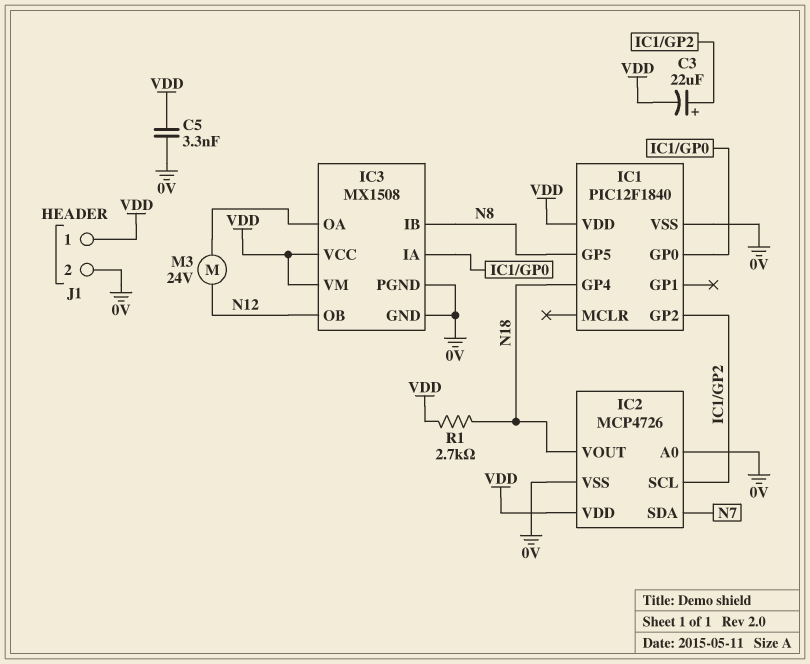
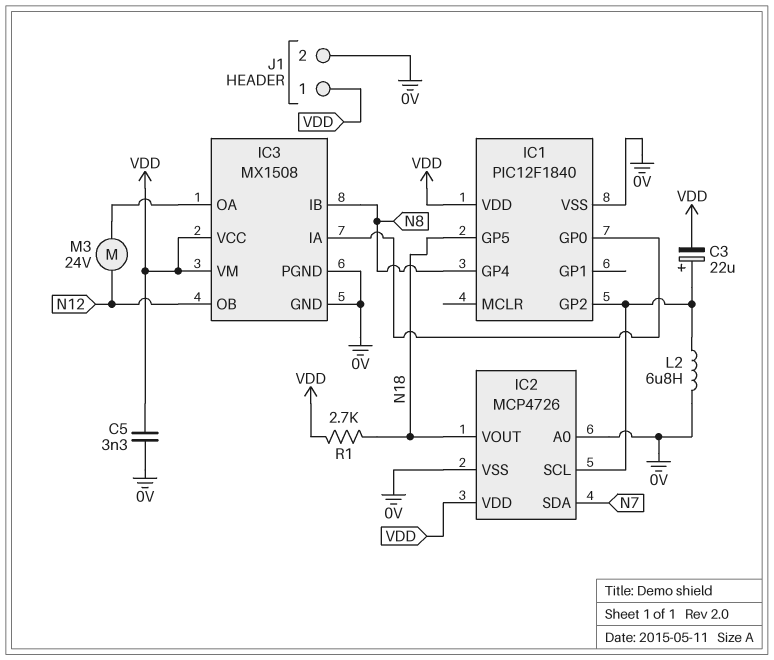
IC1 pin GP4: N18 -> N8
IC1 pin GP5: N8 -> N18
L2: none -> 6.8uH (0V, IC1/GP2)

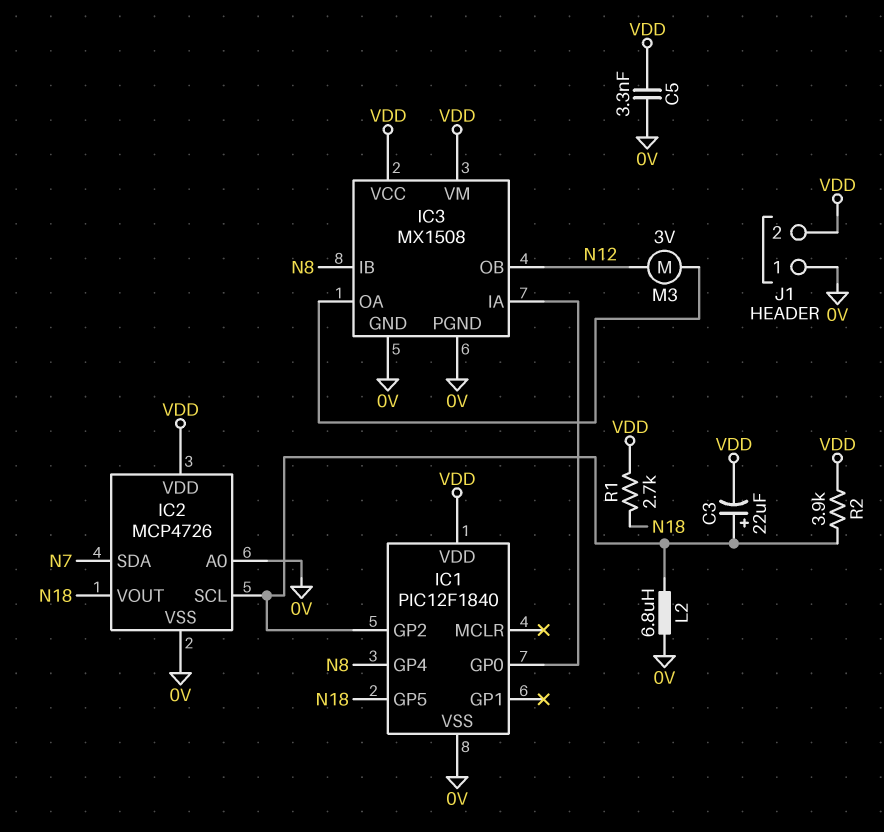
J1 pin 1: VDD -> 0V
J1 pin 2: 0V -> VDD
M3: motor 24V (IC3/OA, N12) -> motor 3V (IC3/OA, N12)
R2: none -> 3.9k (IC1/GP2, VDD)

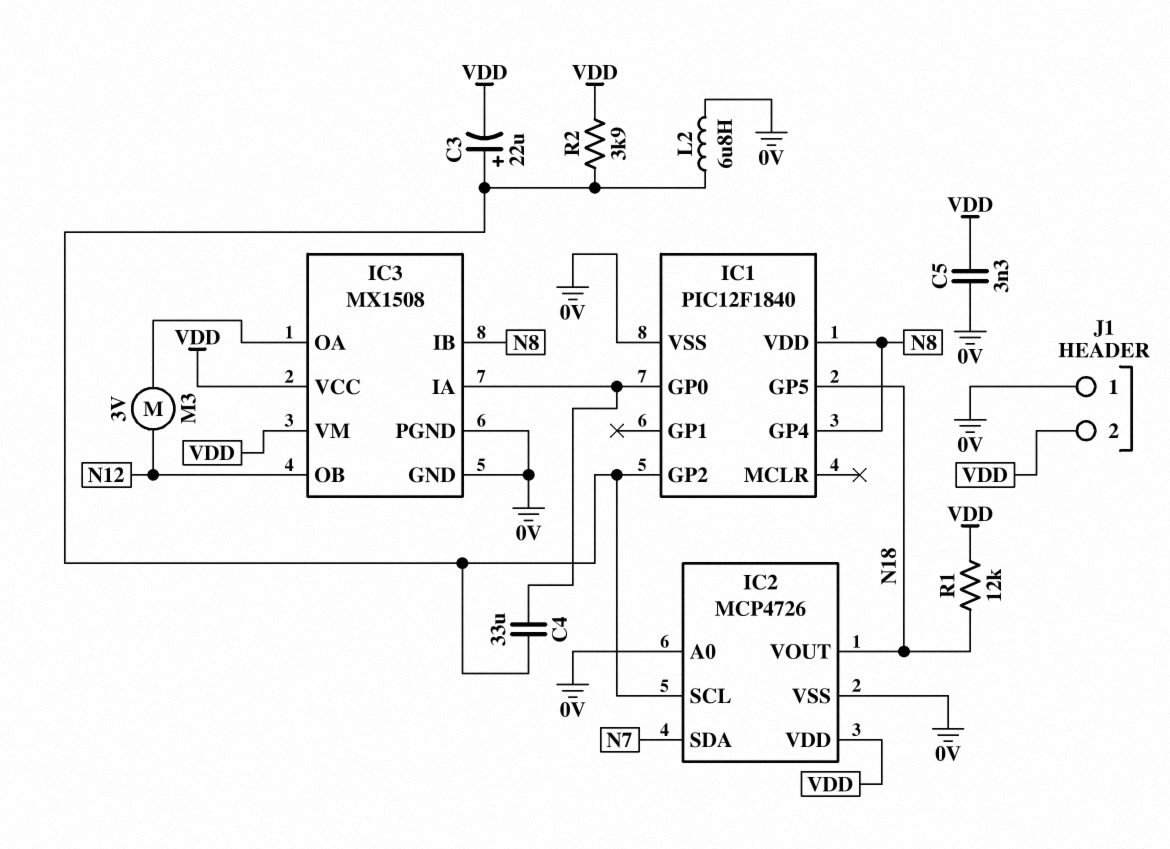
C4: none -> 33uF (IC1/GP0, IC1/GP2)
IC1 pin VDD: VDD -> N8
R1: 2.7k (N18, VDD) -> 12k (N18, VDD)

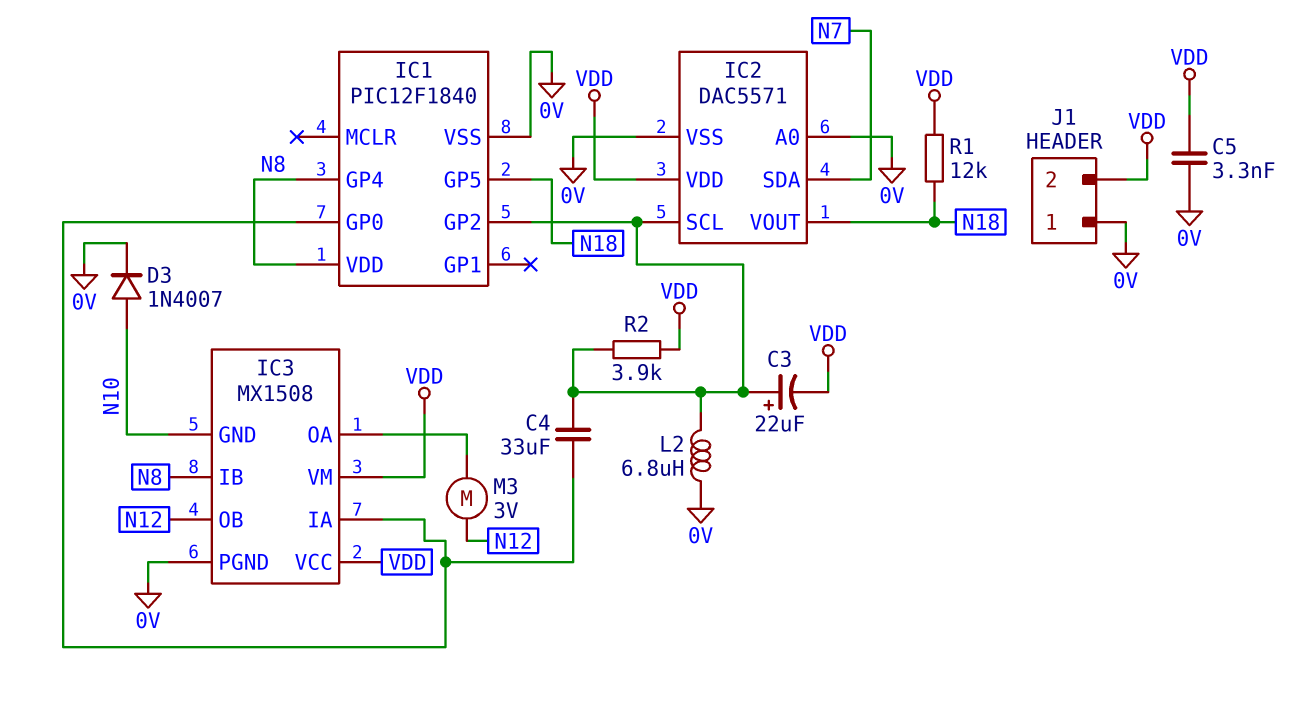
D3: none -> diode 1N4007 (A N10, K 0V)
IC2: MCP4726 -> DAC5571
IC3 pin GND: 0V -> N10

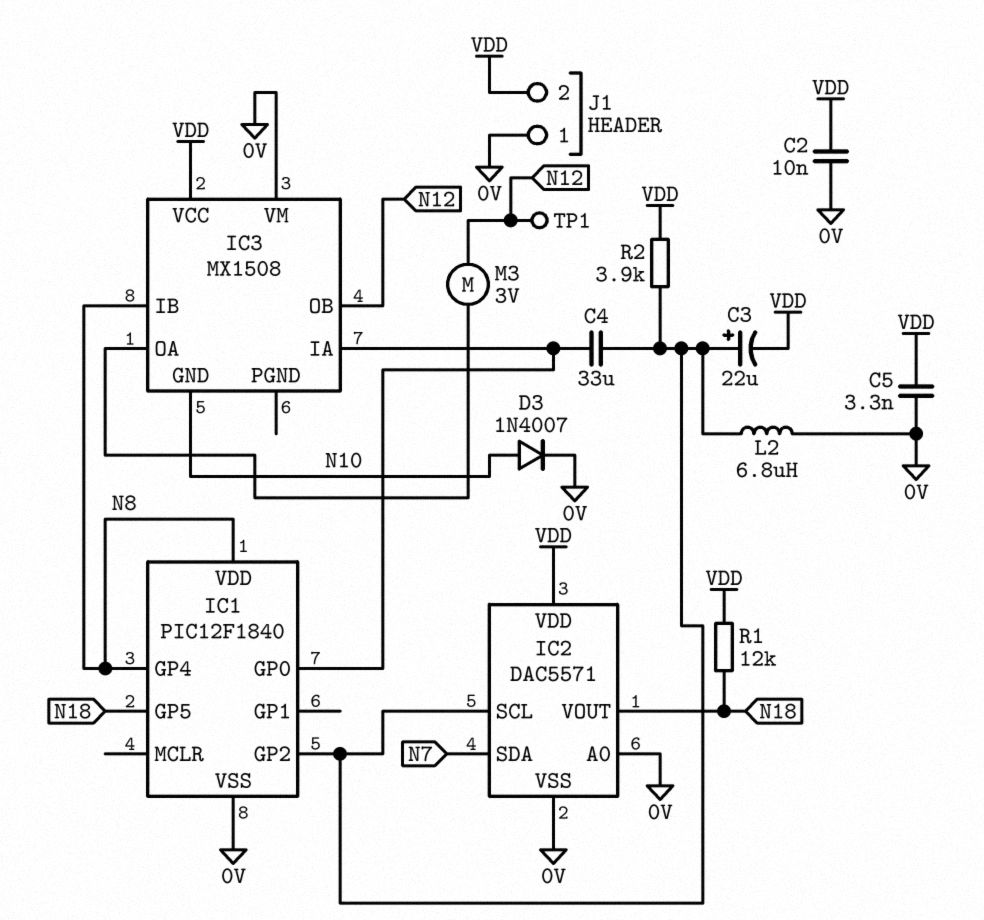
C2: none -> 10nF (0V, VDD)
IC3 pin PGND: 0V -> none
IC3 pin VM: VDD -> 0V
TP1: none -> test point (N12)

